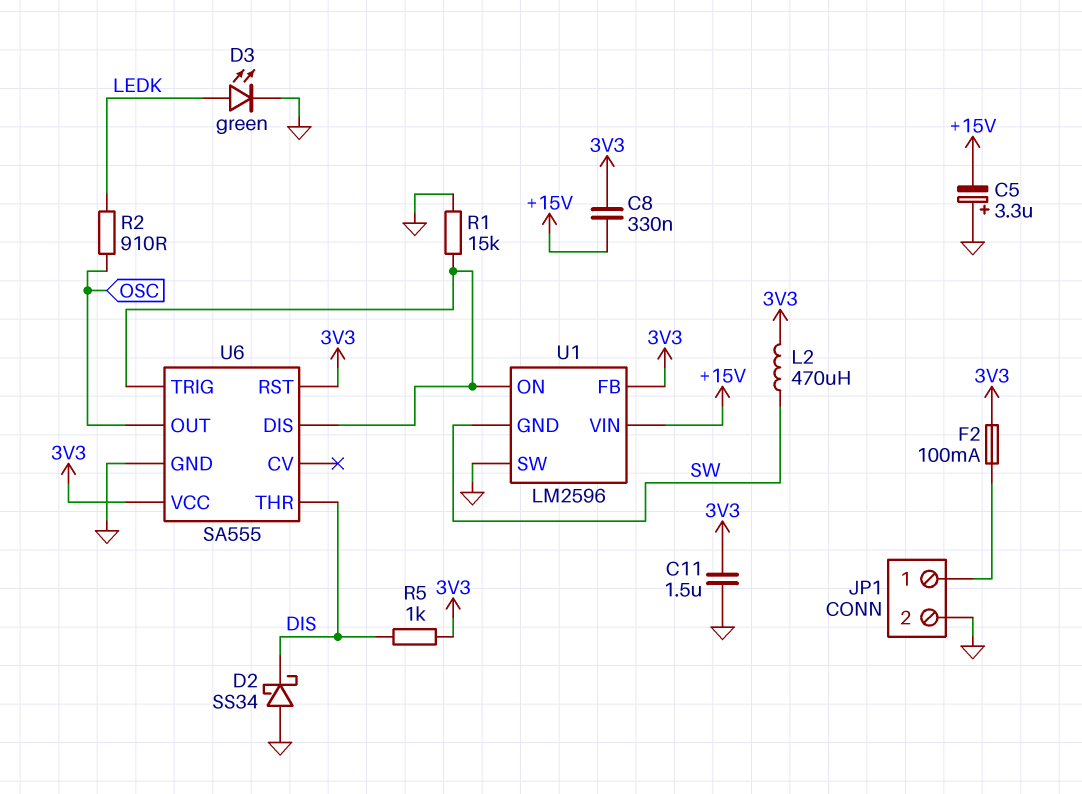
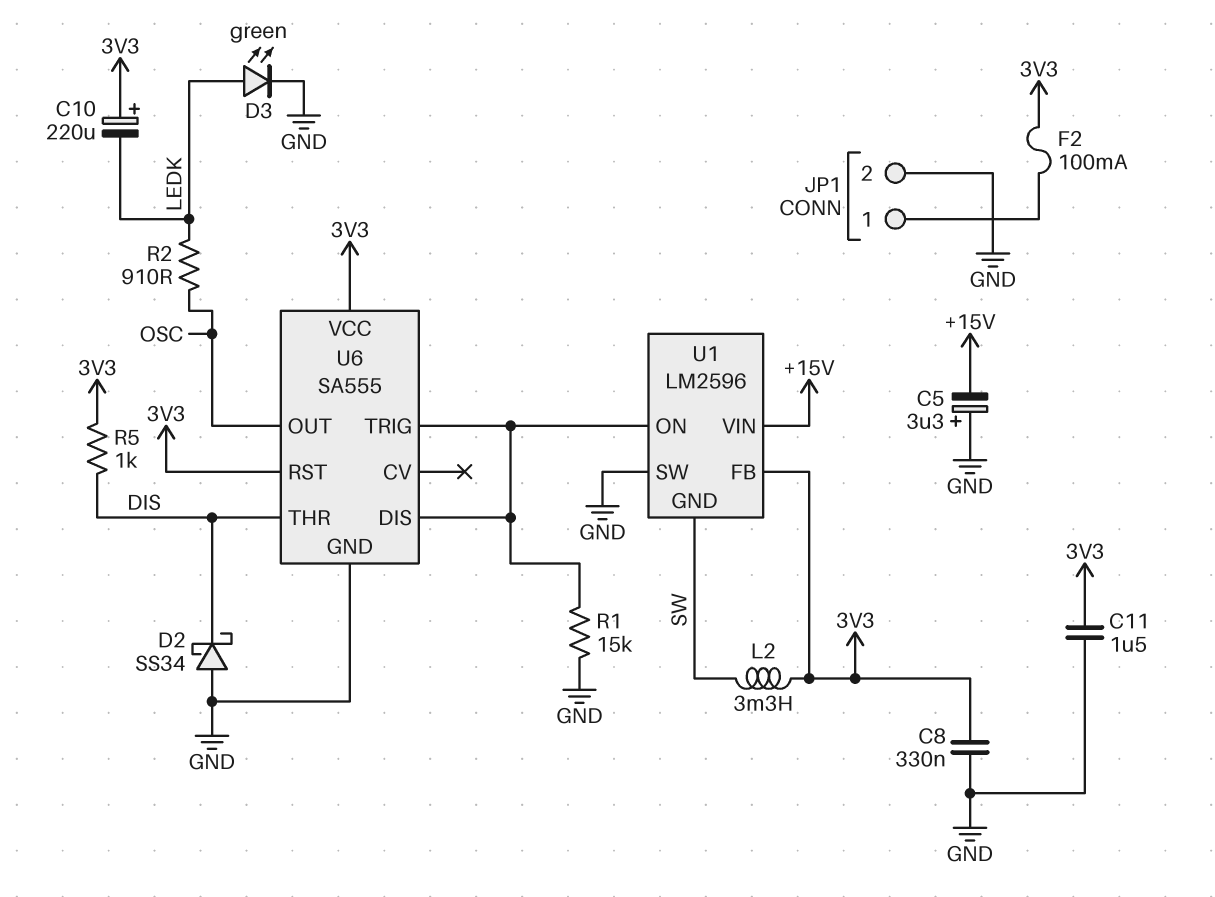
C8: 330nF (+15V, 3V3) -> 330nF (3V3, GND)
C10: none -> 220uF (plus 3V3, minus LEDK)
L2: 470uH (3V3, SW) -> 3.3mH (3V3, SW)

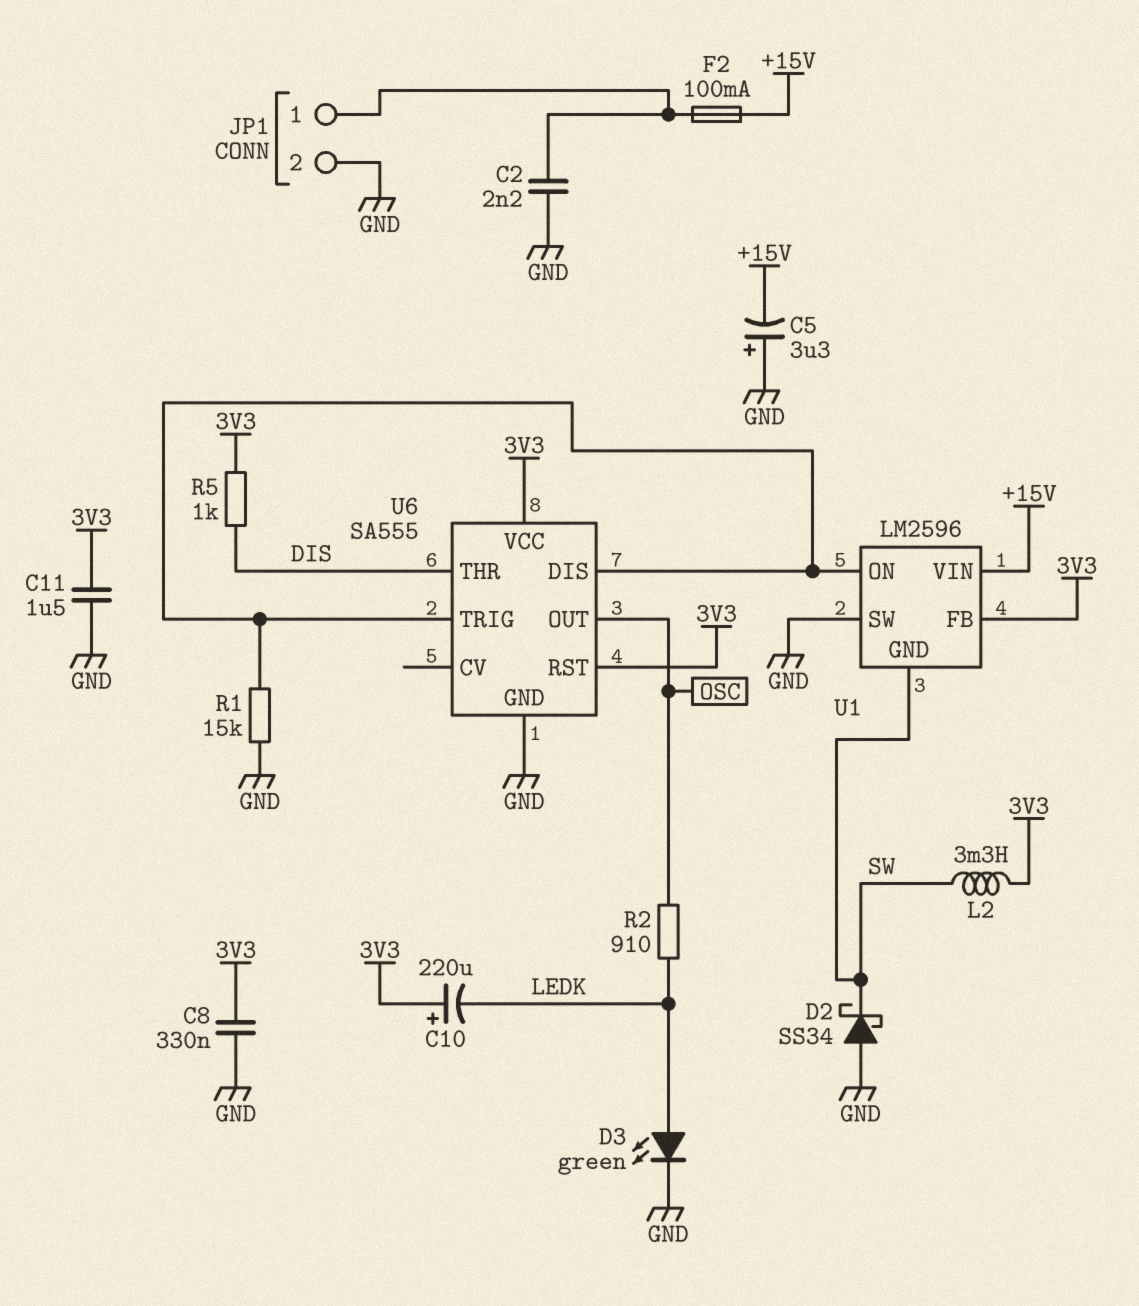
C2: none -> 2.2nF (GND, JP1/1)
D2: schottky SS34 (A GND, K DIS) -> schottky SS34 (A GND, K SW)
F2: 100mA (3V3, JP1/1) -> 100mA (+15V, JP1/1)

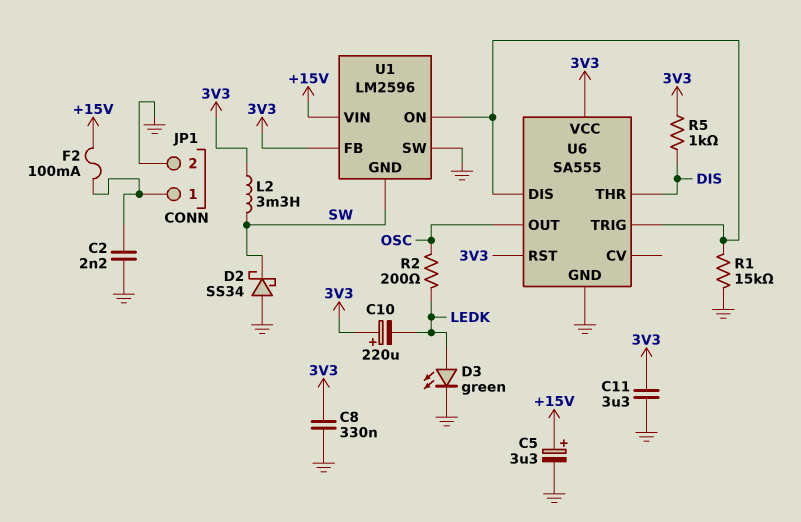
C5: 3.3uF (plus GND, minus +15V) -> 3.3uF (plus +15V, minus GND)
C11: 1.5uF (3V3, GND) -> 3.3uF (3V3, GND)
R2: 910 (LEDK, OSC) -> 200 (LEDK, OSC)

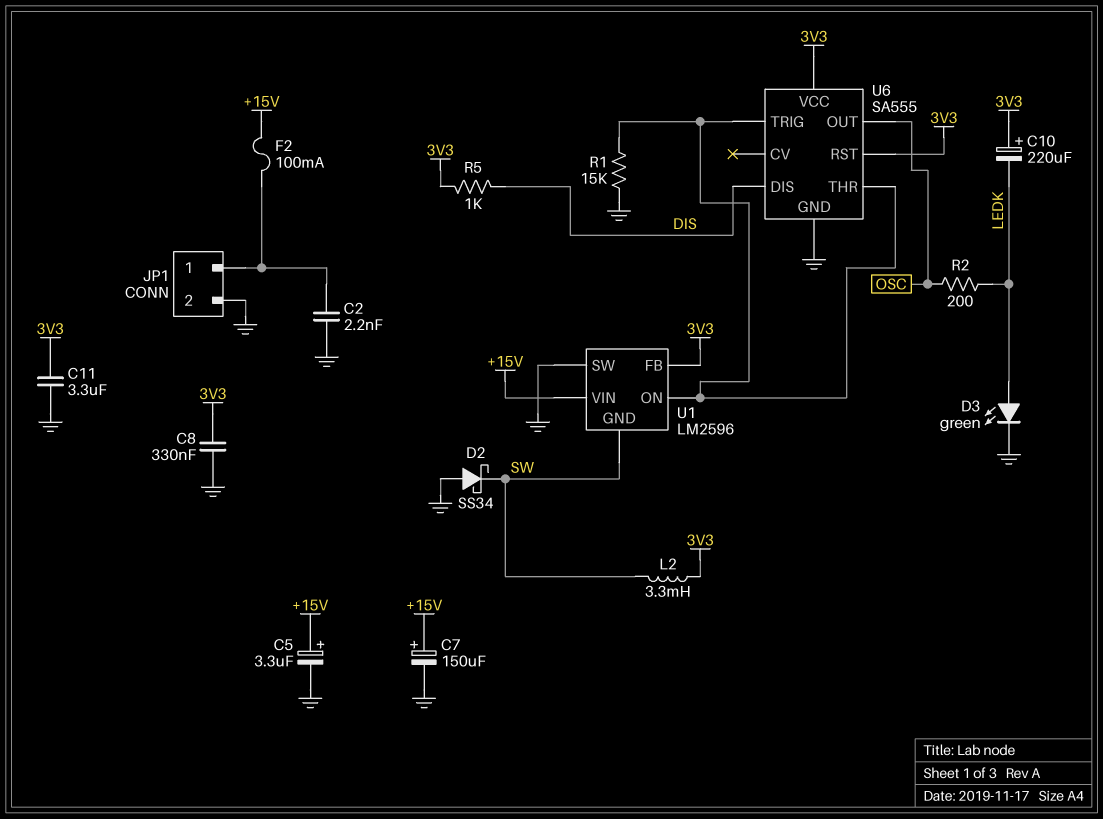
C7: none -> 150uF (plus +15V, minus GND)
U6 pin DIS: U1/ON -> DIS
U6 pin THR: DIS -> U1/ON

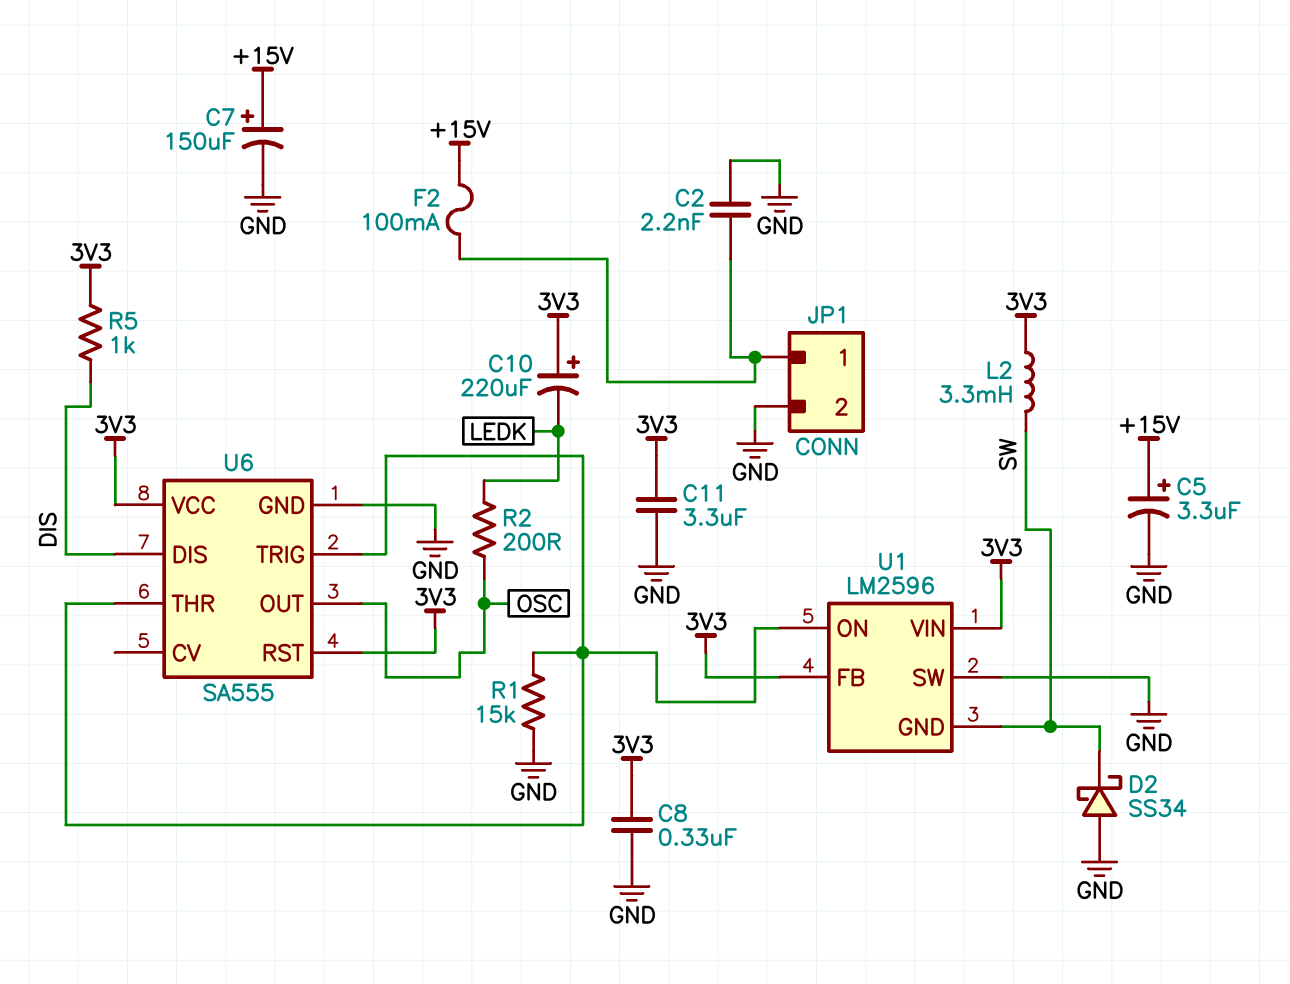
D3: LED green (A LEDK, K GND) -> none
U1 pin VIN: +15V -> 3V3

